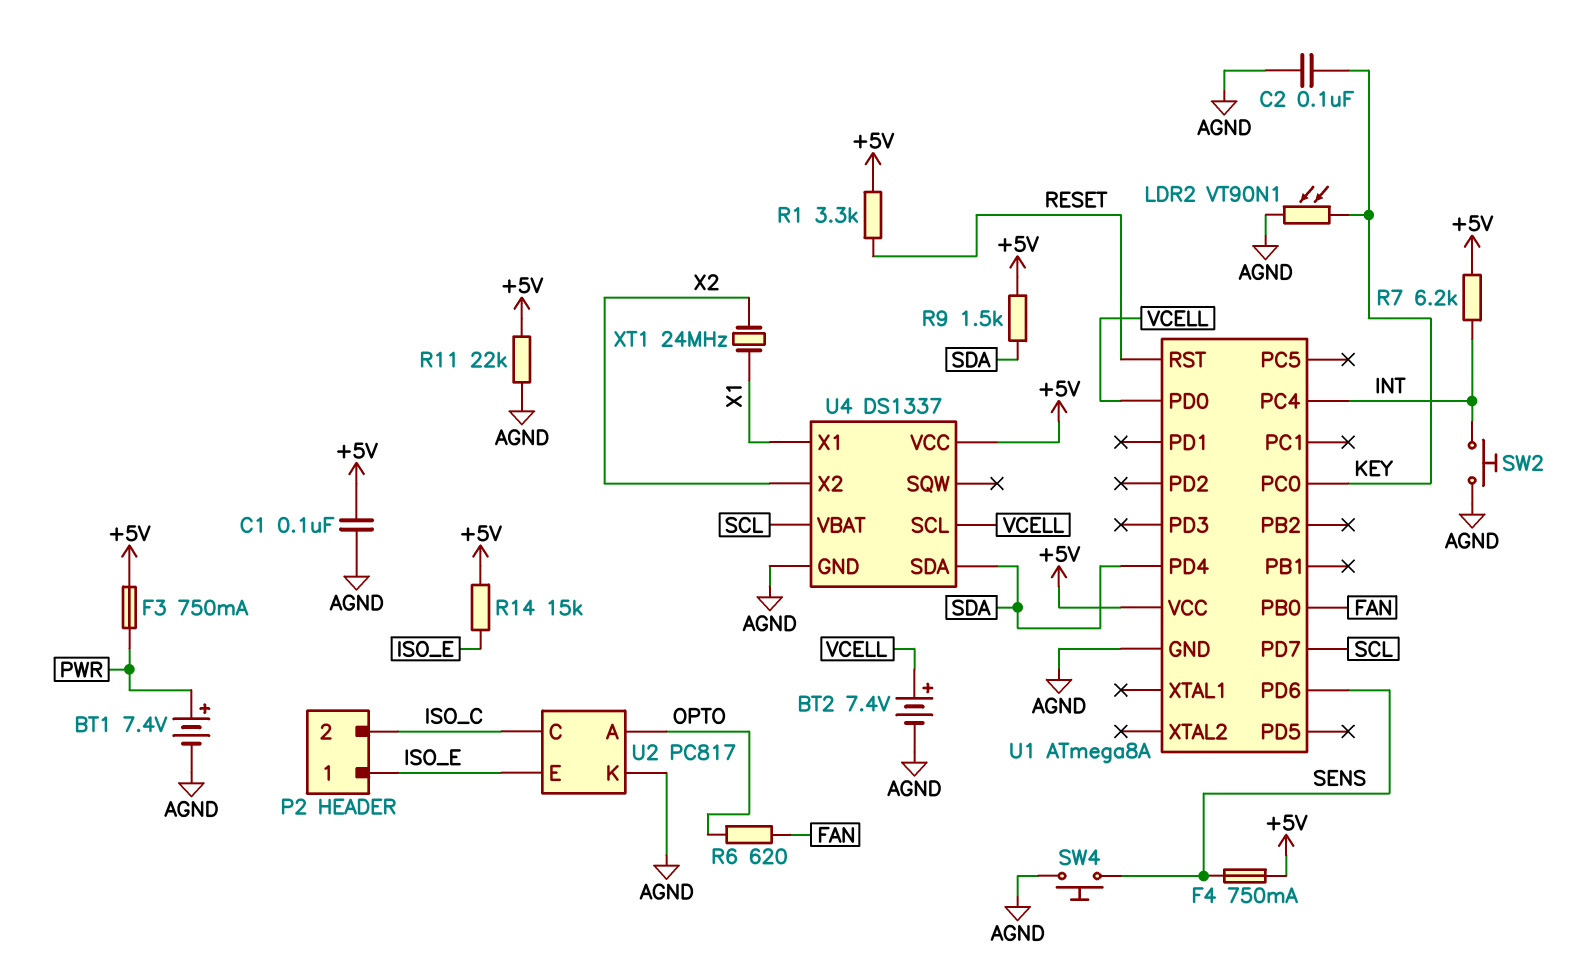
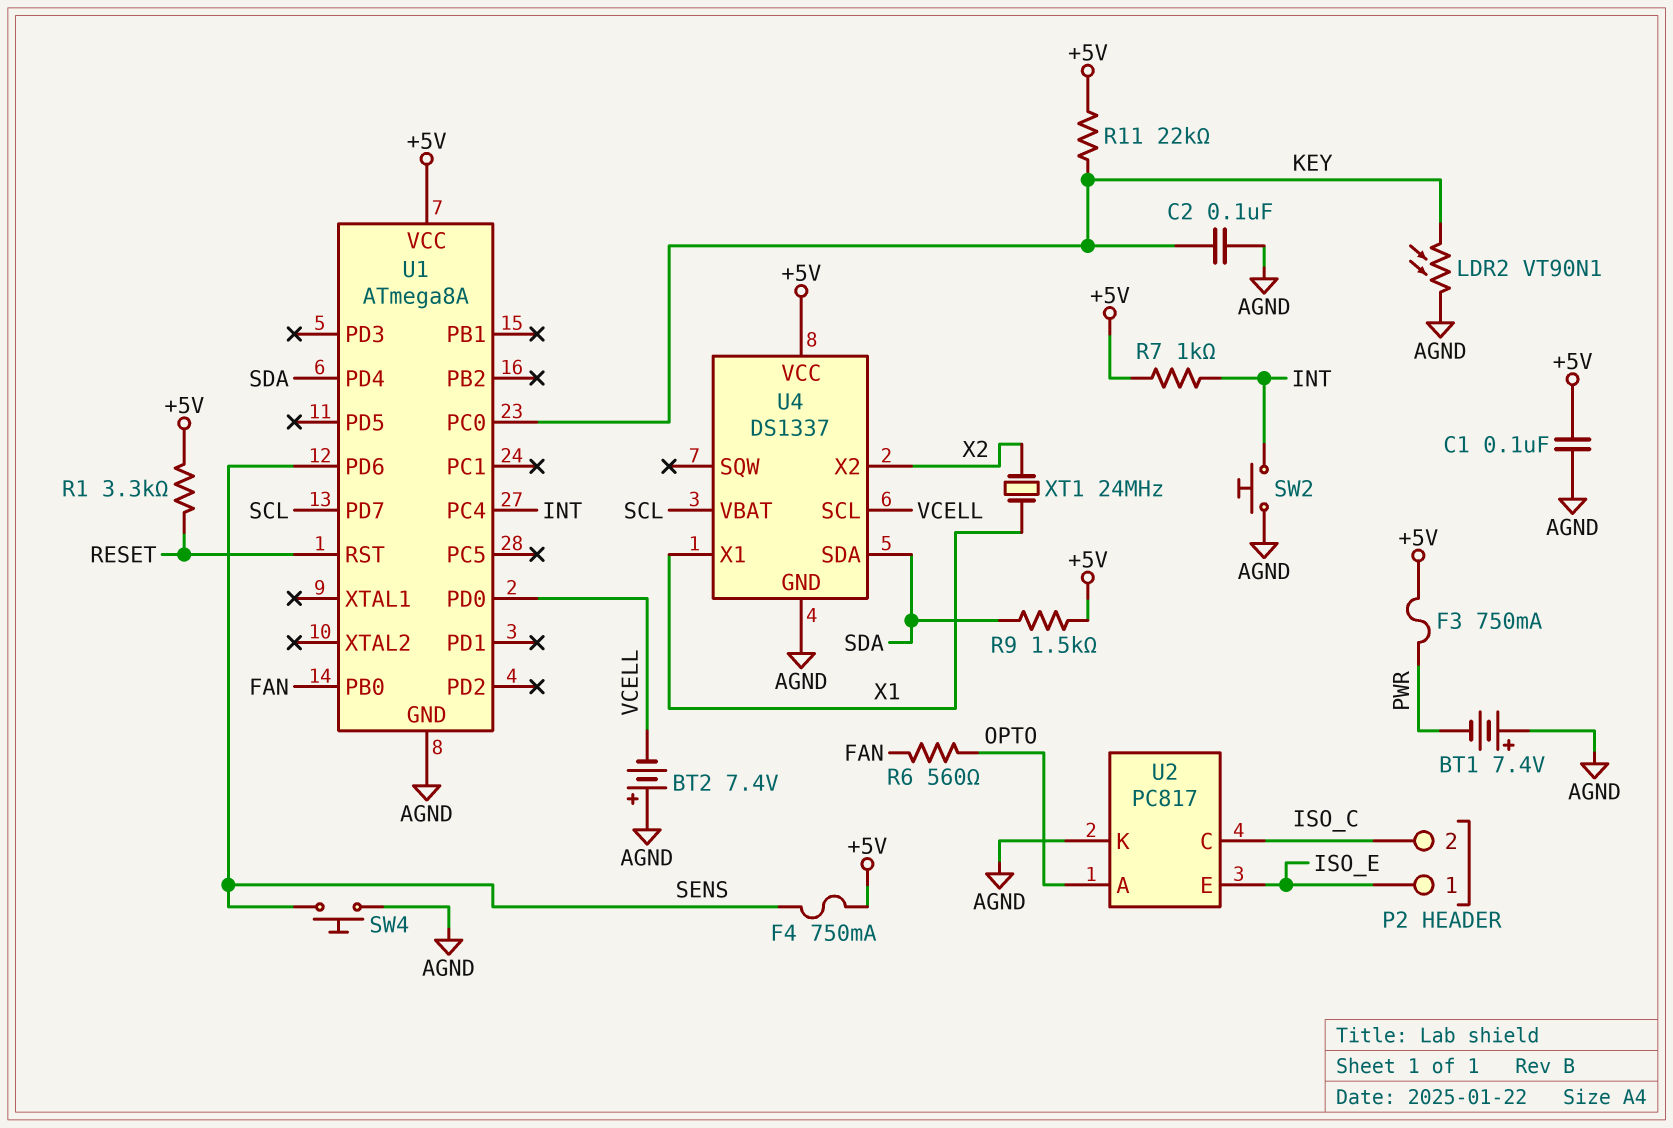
BT1: 7.4V (plus PWR, minus AGND) -> 7.4V (plus AGND, minus PWR)
BT2: 7.4V (plus VCELL, minus AGND) -> 7.4V (plus AGND, minus VCELL)
R6: 620 (FAN, OPTO) -> 560 (FAN, OPTO)
R7: 6.2k (+5V, INT) -> 1k (+5V, INT)
R11: 22k (+5V, AGND) -> 22k (+5V, KEY)
R14: 15k (+5V, ISO_E) -> none

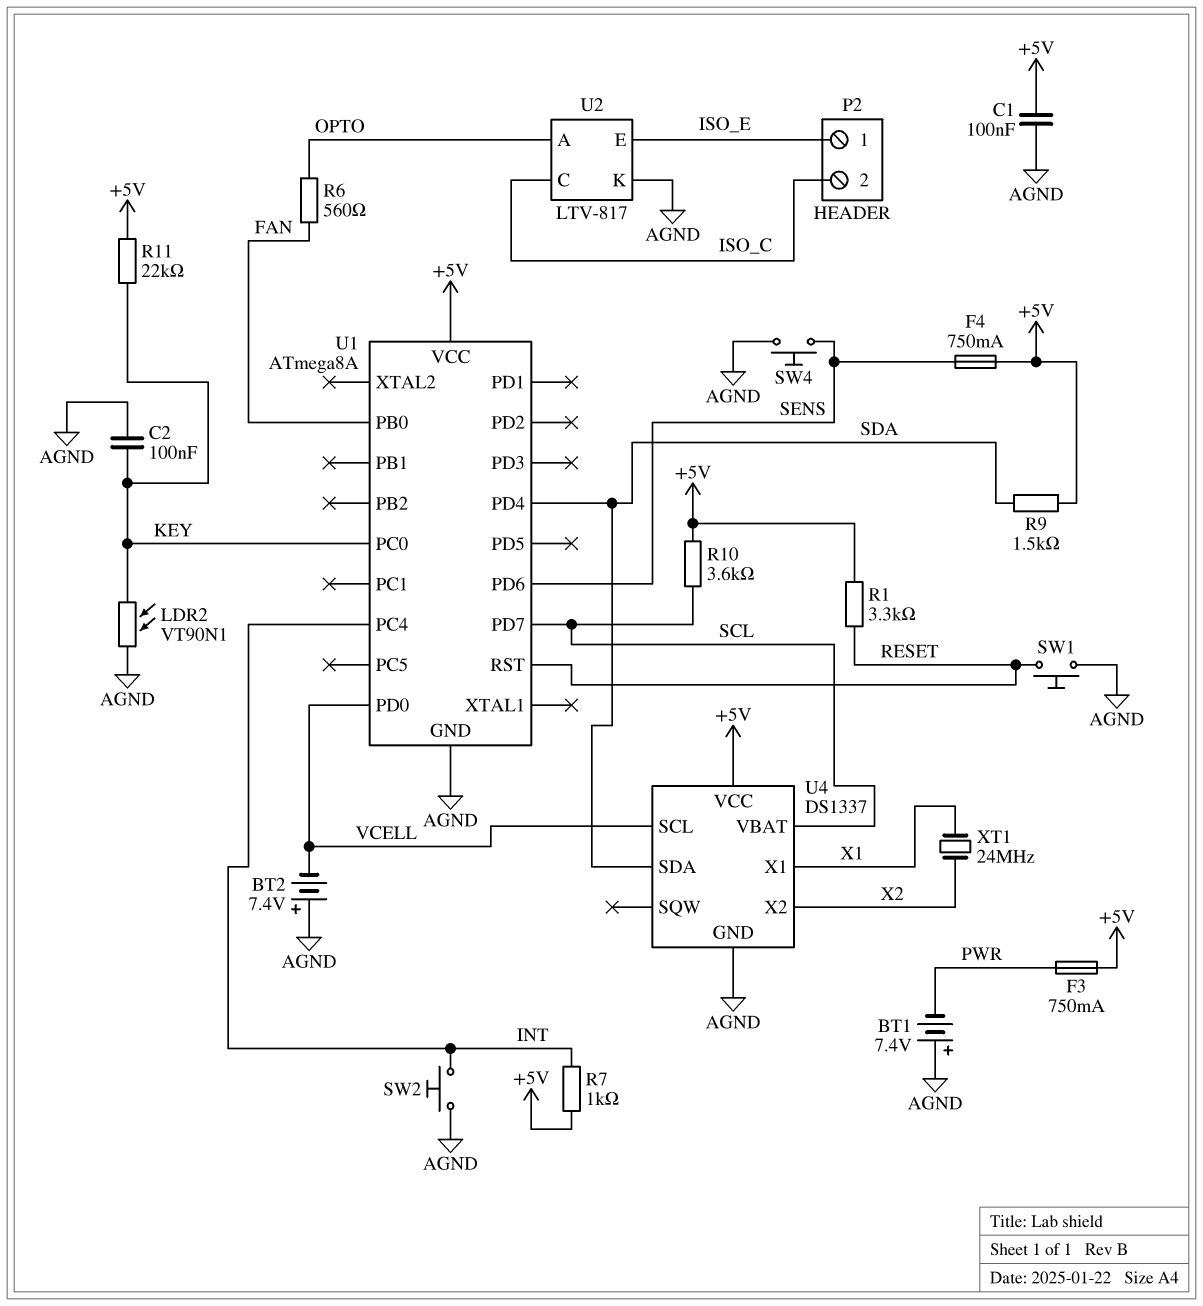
R10: none -> 3.6k (+5V, SCL)
SW1: none -> button (AGND, RESET)
U2: PC817 -> LTV-817

